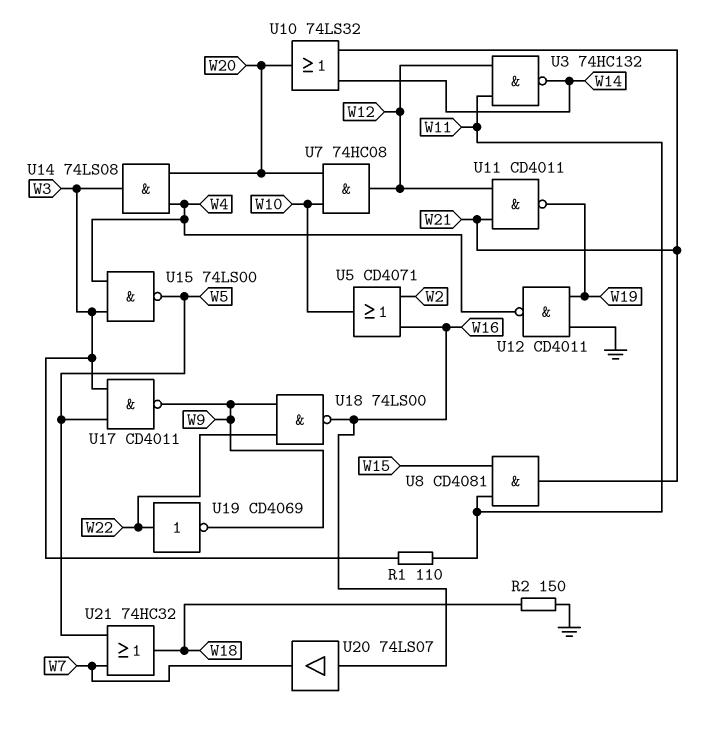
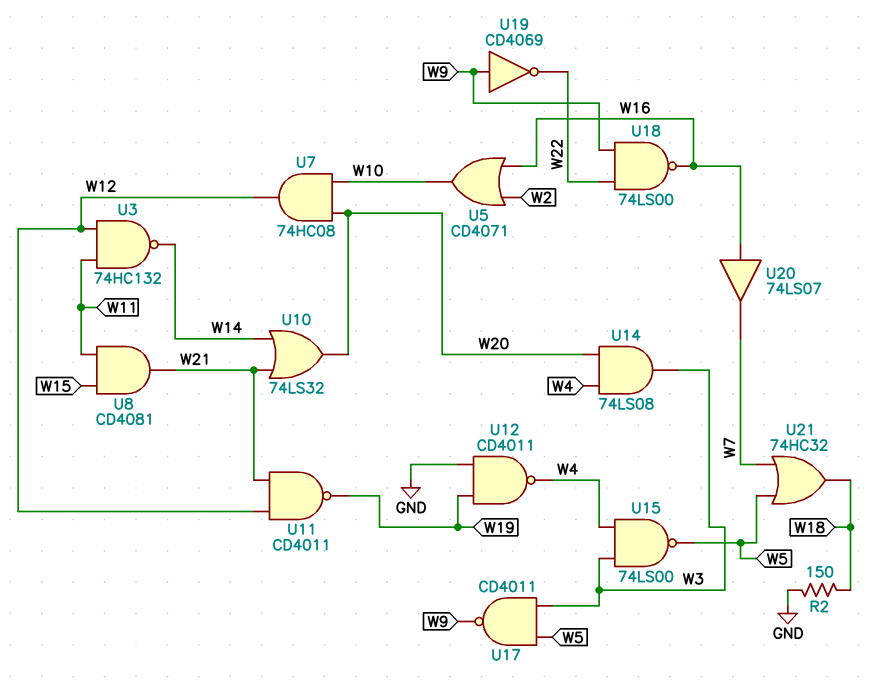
R1: 110 (W3, W11) -> none
U19: NOT CD4069 (in W22, out W9) -> NOT CD4069 (in W9, out W22)

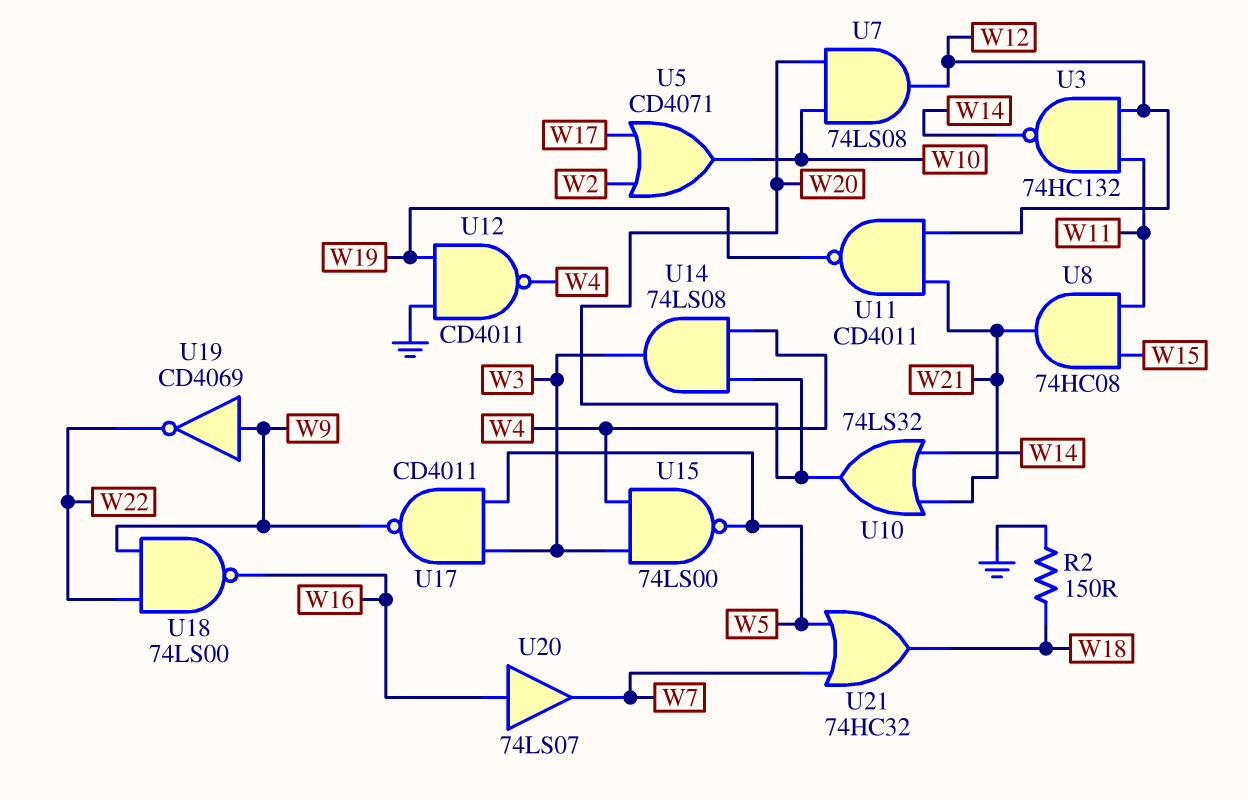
U5: OR CD4071 (in W2, in W16, out W10) -> OR CD4071 (in W2, in W17, out W10)
U7: AND 74HC08 (in W10, in W20, out W12) -> AND 74LS08 (in W10, in W20, out W12)
U8: AND CD4081 (in W11, in W15, out W21) -> AND 74HC08 (in W11, in W15, out W21)

